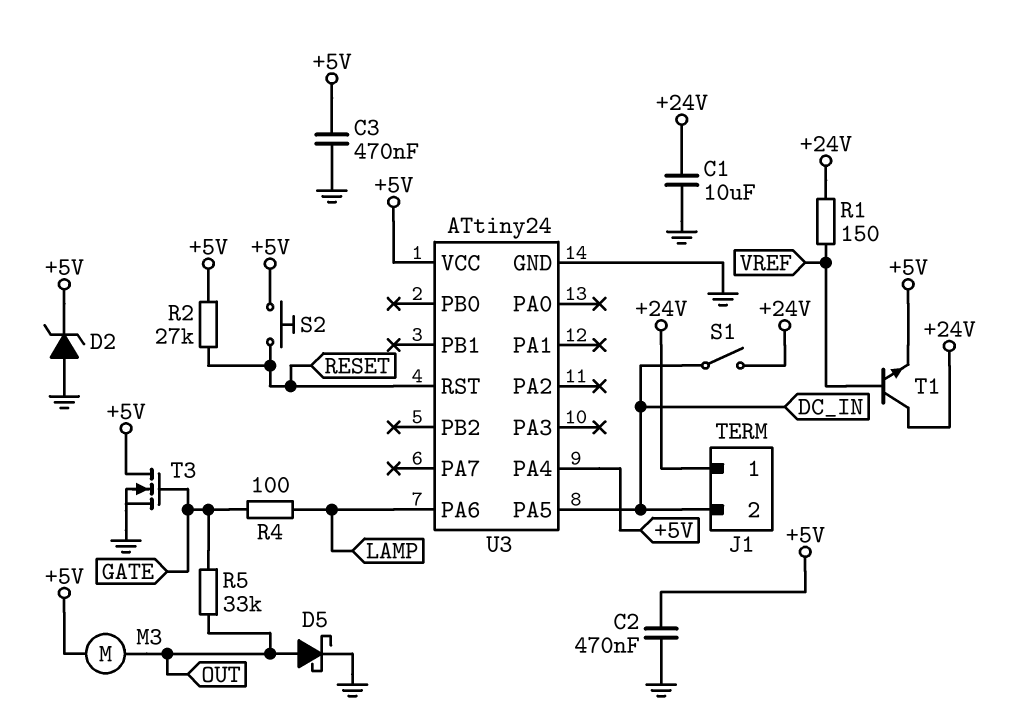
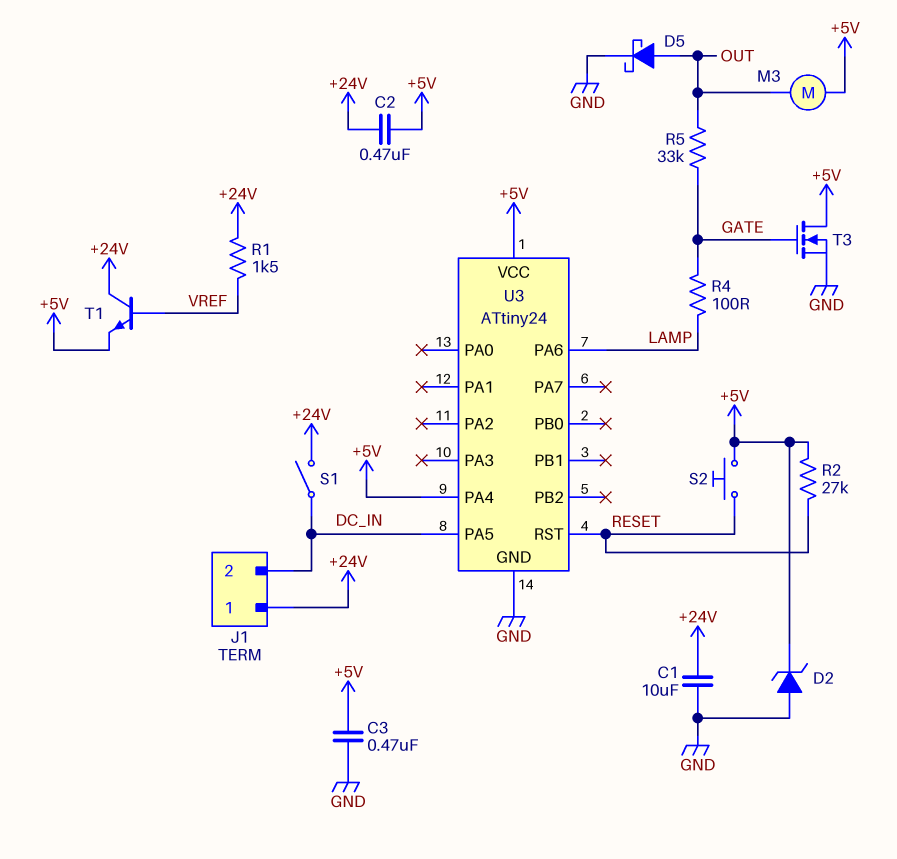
C2: 470nF (+5V, GND) -> 470nF (+5V, +24V)
R1: 150 (+24V, VREF) -> 1.5k (+24V, VREF)

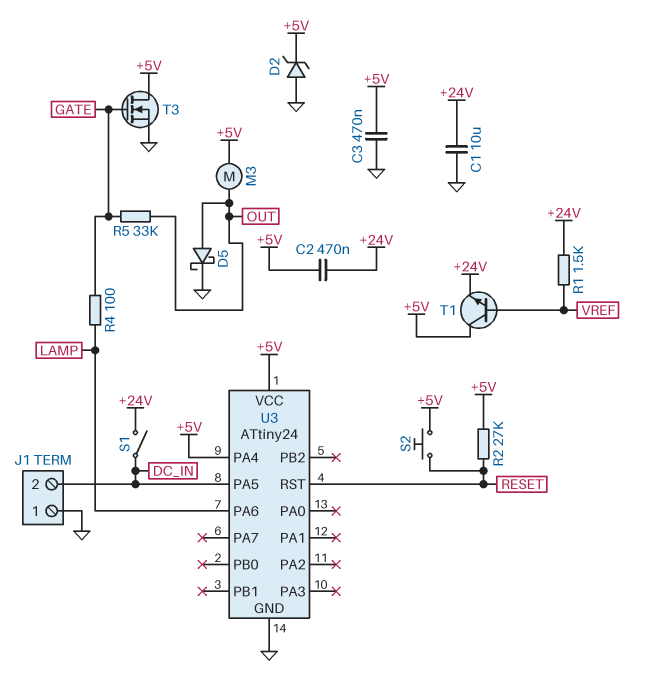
J1 pin 1: +24V -> GND
T1: NPN (B VREF, C +24V, E +5V) -> NPN (B VREF, C +5V, E +24V)

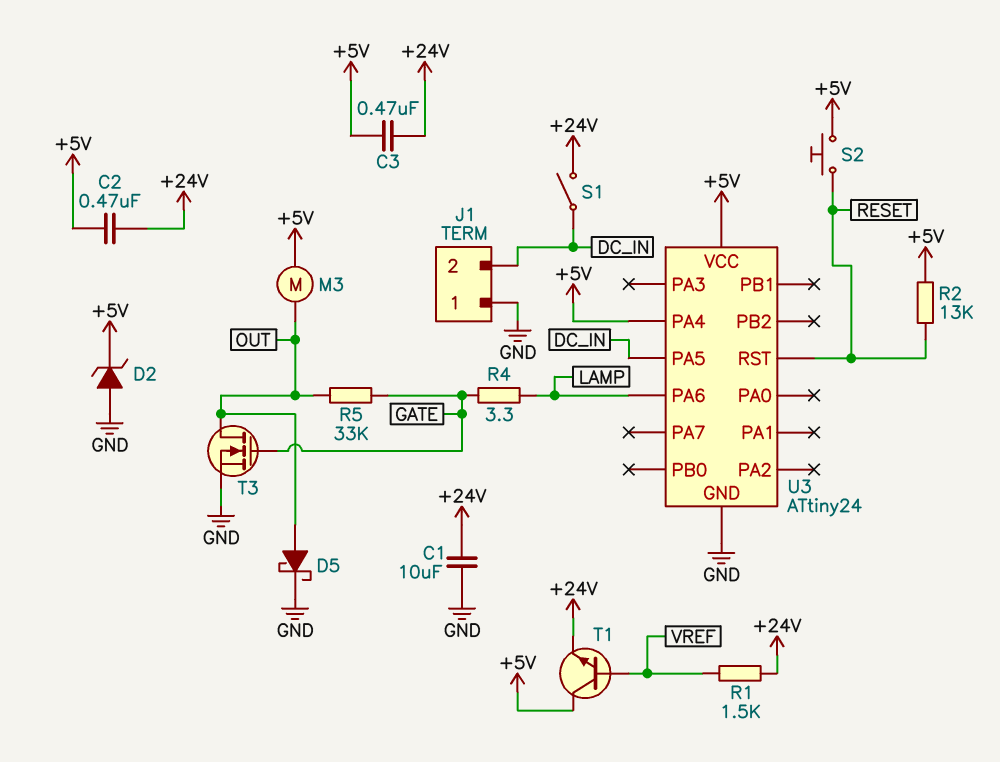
C3: 470nF (+5V, GND) -> 470nF (+5V, +24V)
R2: 27k (+5V, RESET) -> 13k (+5V, RESET)
R4: 100 (GATE, LAMP) -> 3.3 (GATE, LAMP)
T3: NMOS (G GATE, D +5V, S GND) -> NMOS (G GATE, D OUT, S GND)

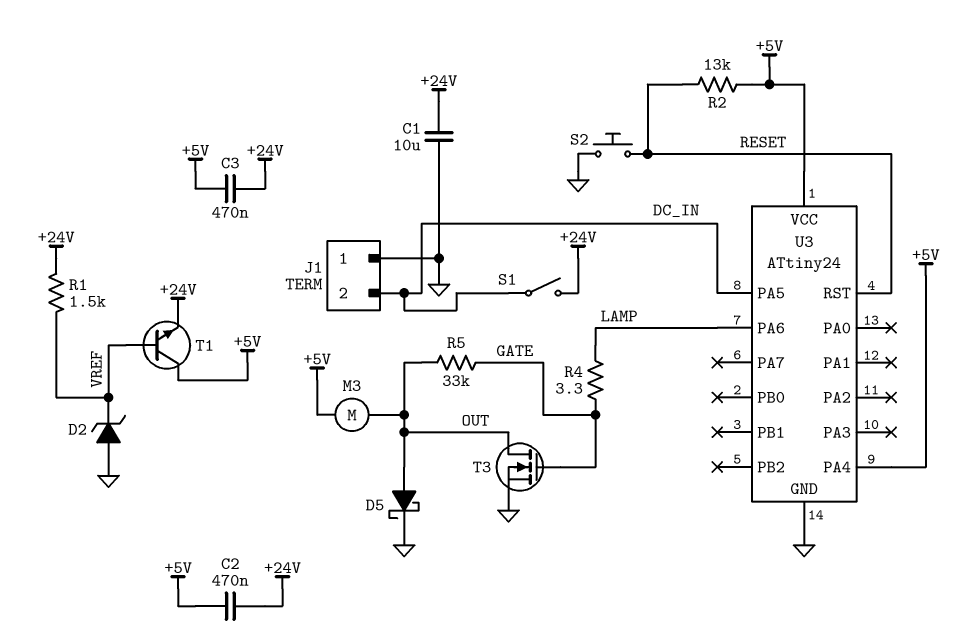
D2: zener (A GND, K +5V) -> zener (A GND, K VREF)
S2: button (+5V, RESET) -> button (GND, RESET)

